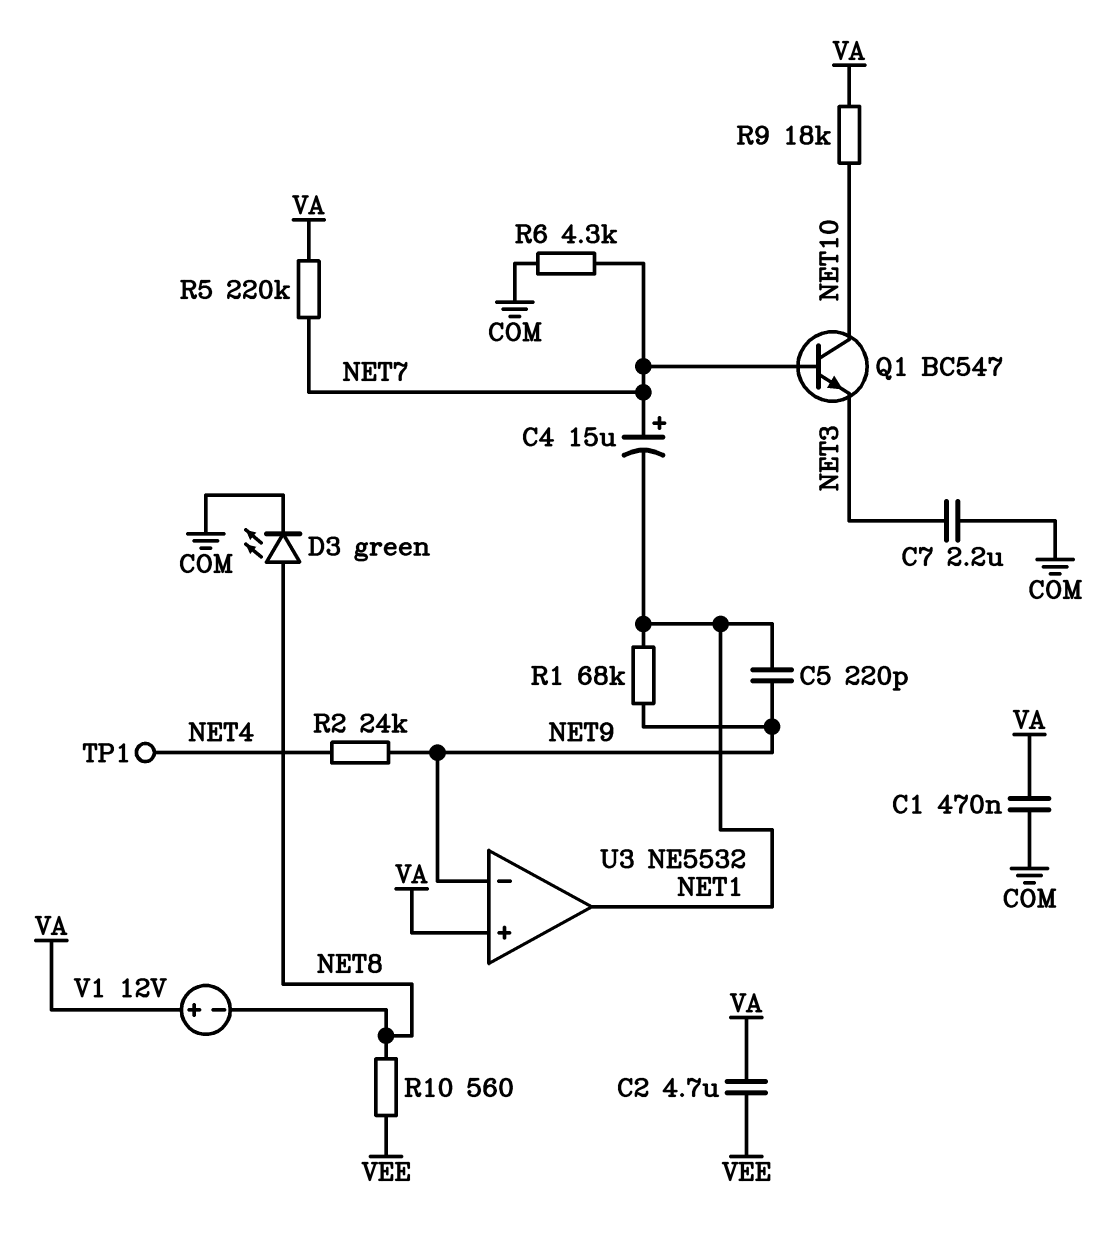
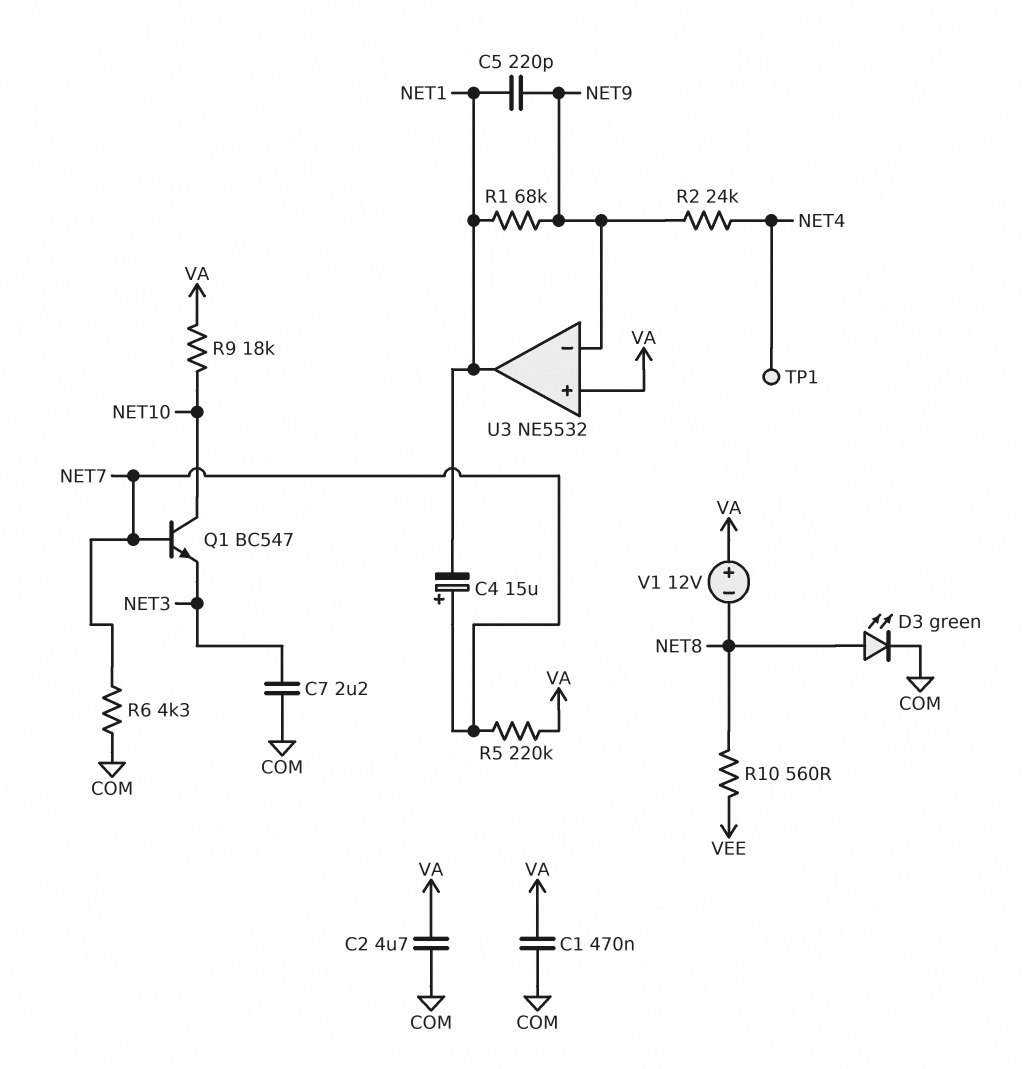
C2: 4.7uF (VA, VEE) -> 4.7uF (COM, VA)

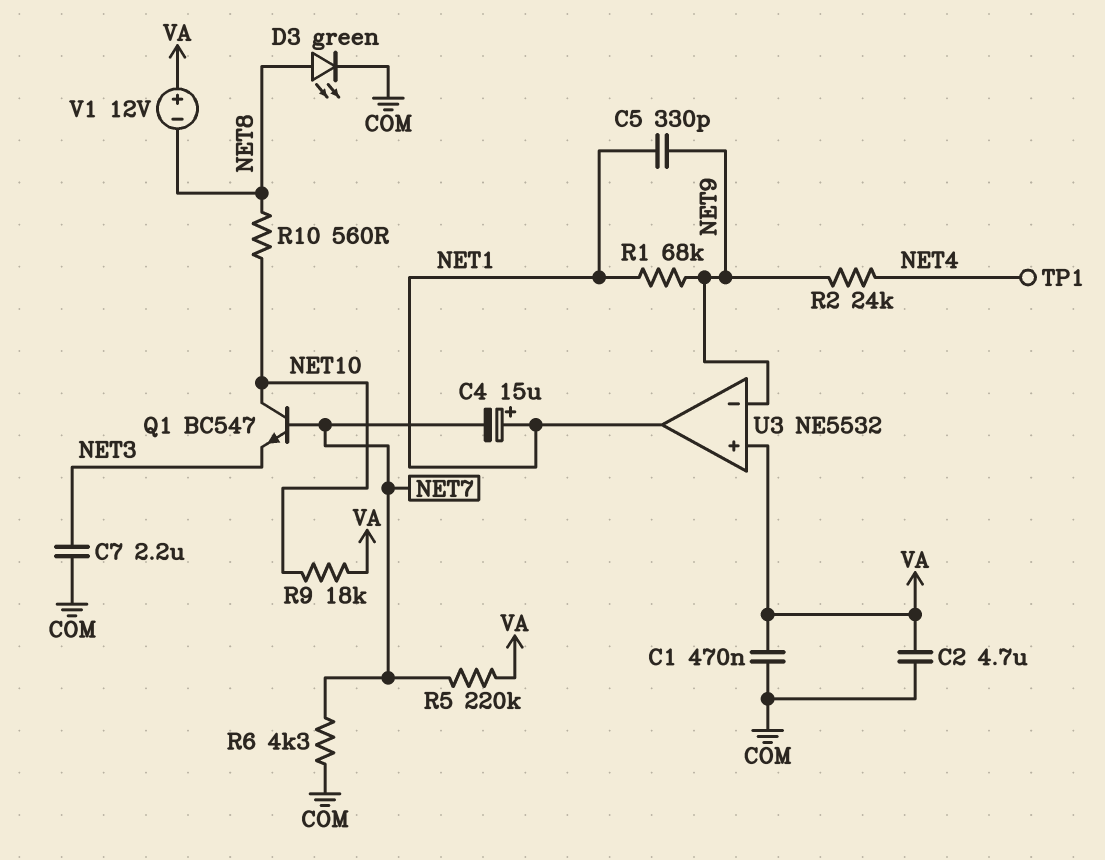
C4: 15uF (plus NET7, minus NET1) -> 15uF (plus NET1, minus NET7)
C5: 220pF (NET1, NET9) -> 330pF (NET1, NET9)
R10: 560 (NET8, VEE) -> 560 (NET8, NET10)

